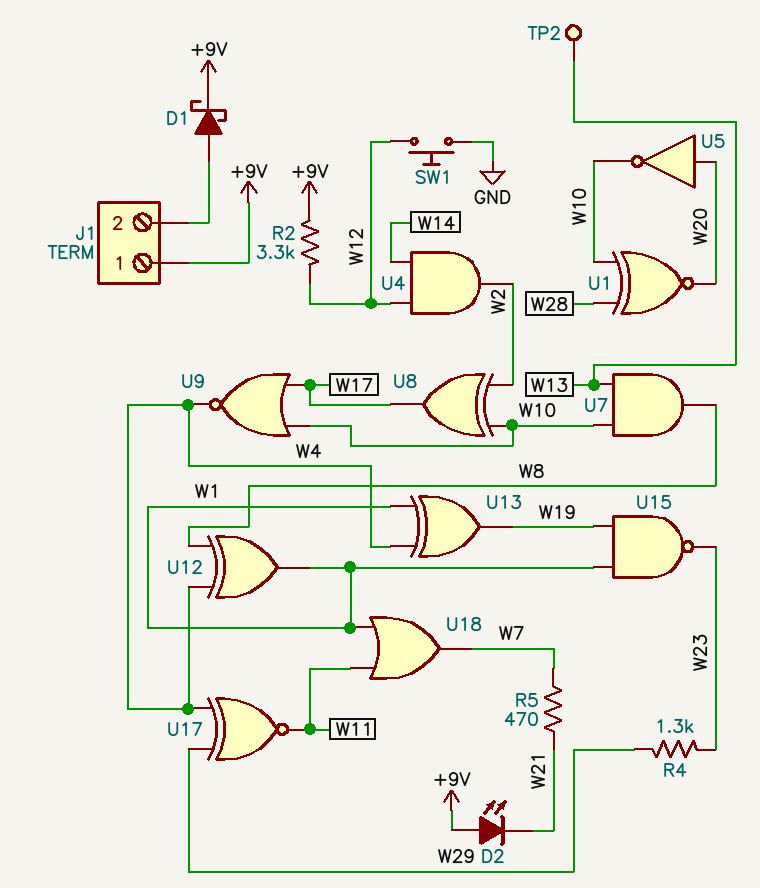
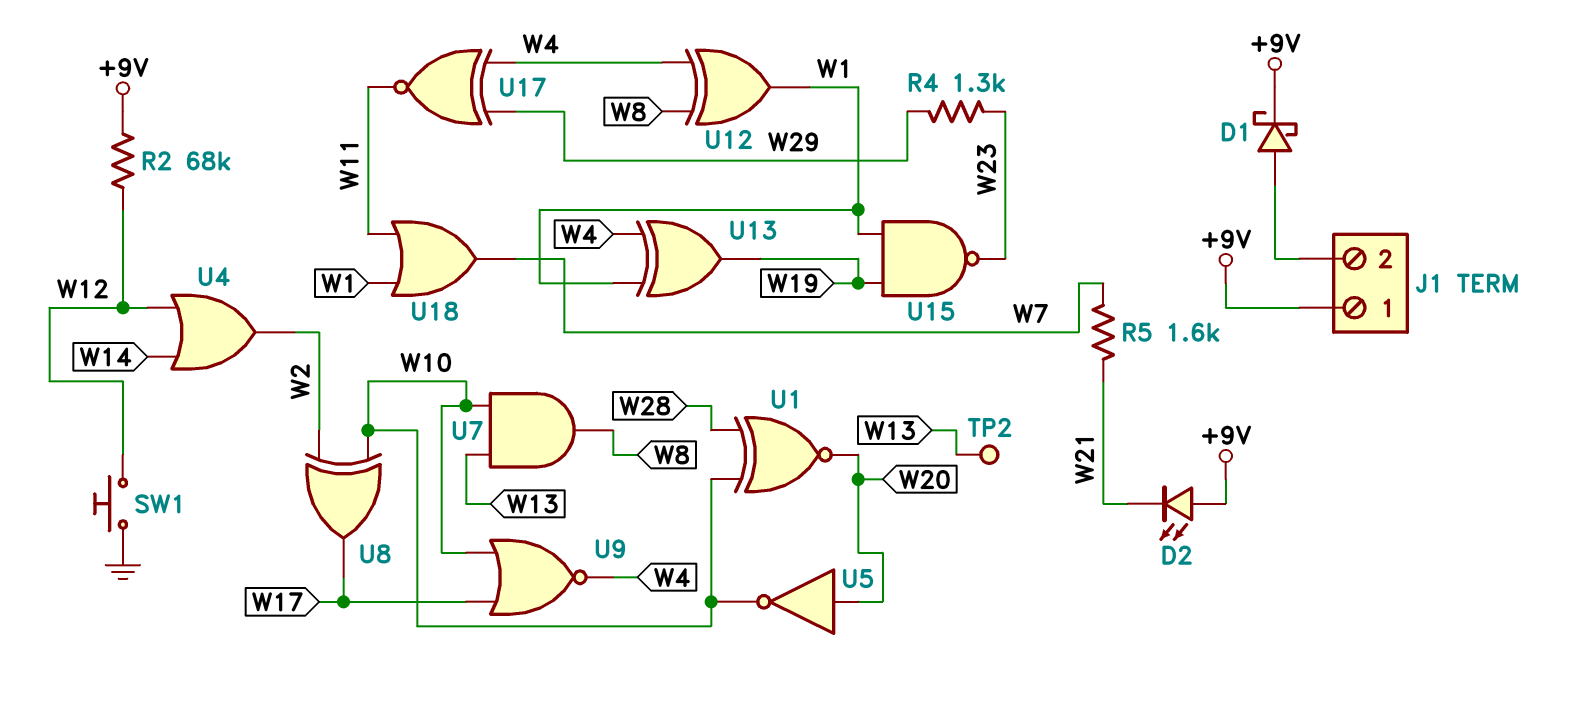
R2: 3.3k (+9V, W12) -> 68k (+9V, W12)
R5: 470 (W7, W21) -> 1.6k (W7, W21)
U4: AND (in W12, in W14, out W2) -> OR (in W12, in W14, out W2)

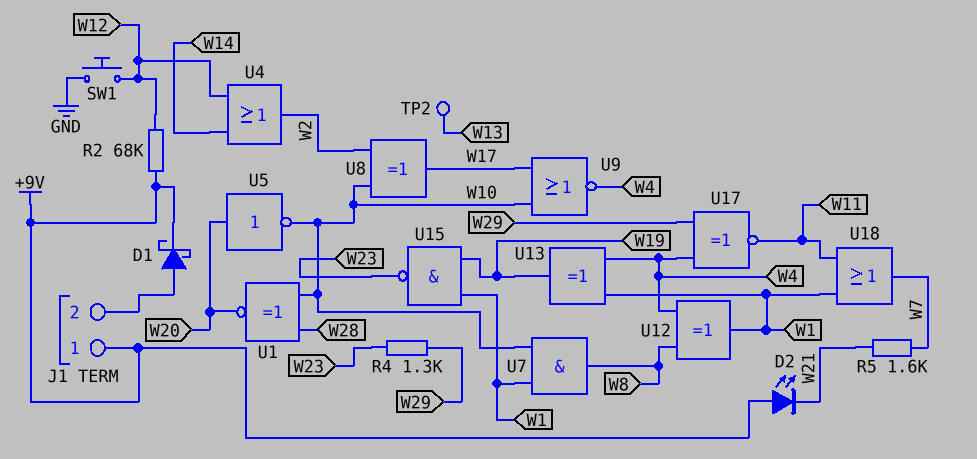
U7: AND (in W10, in W13, out W8) -> AND (in W1, in W10, out W8)

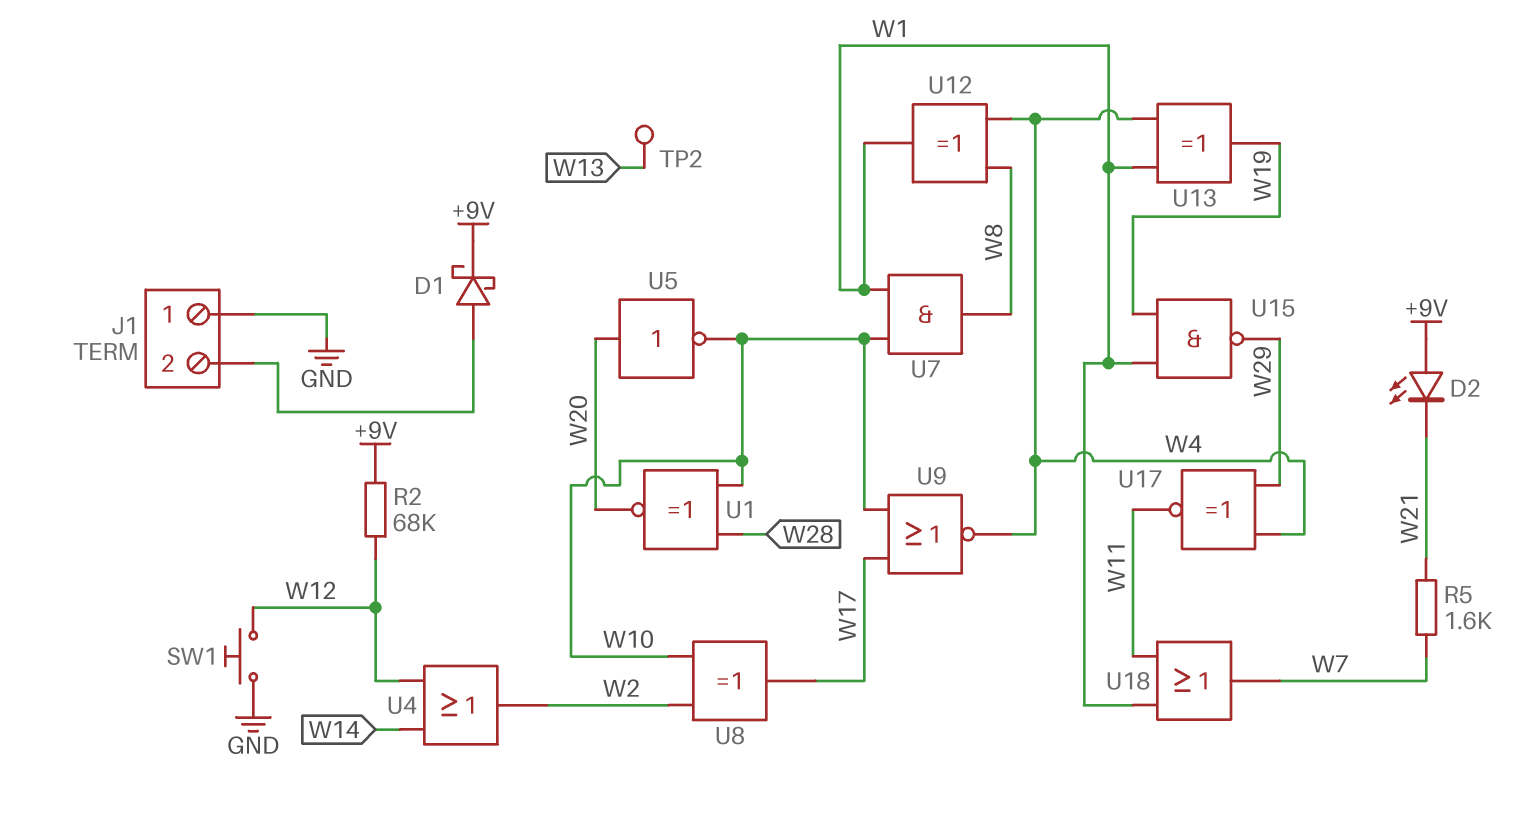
J1 pin 1: +9V -> GND
R4: 1.3k (W23, W29) -> none
U15: NAND (in W1, in W19, out W23) -> NAND (in W1, in W19, out W29)

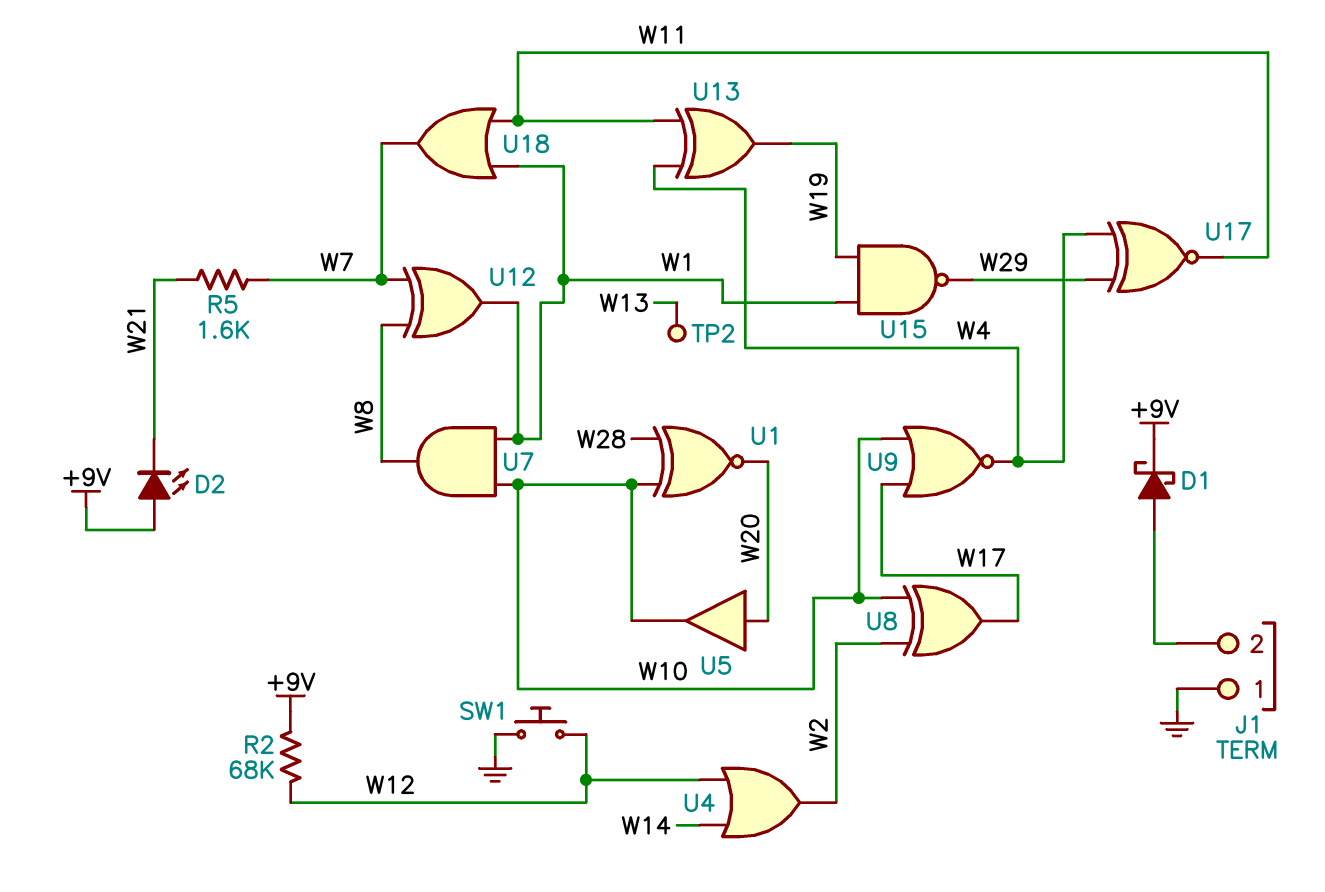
U5: NOT (in W20, out W10) -> buffer (in W20, out W10)
U12: XOR (in W4, in W8, out W1) -> XOR (in W7, in W8, out W1)
U13: XOR (in W1, in W4, out W19) -> XOR (in W4, in W11, out W19)

